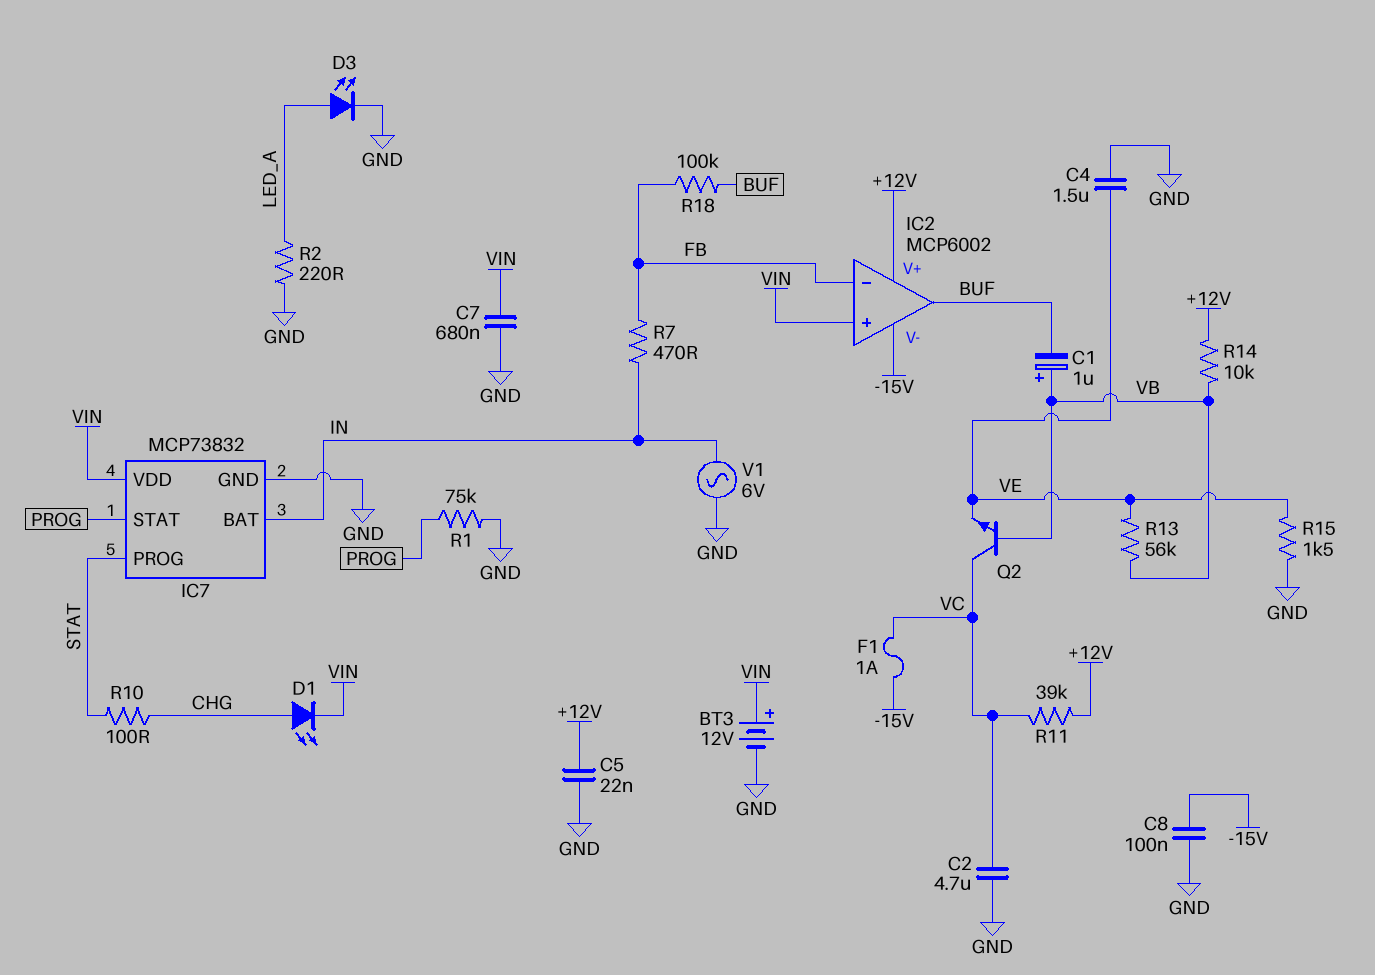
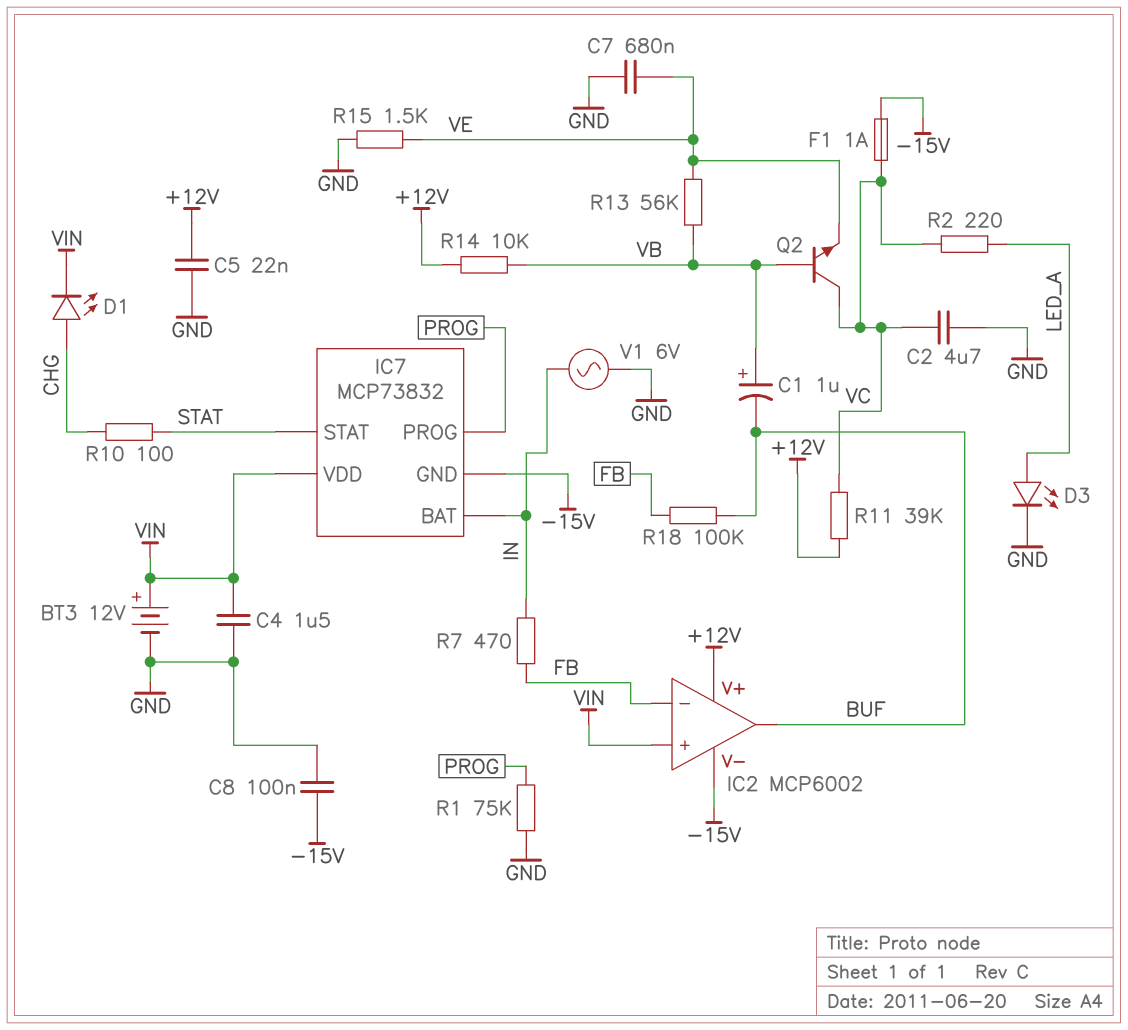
C4: 1.5uF (GND, VE) -> 1.5uF (GND, VIN)
C7: 680nF (GND, VIN) -> 680nF (GND, VE)
IC7 pin GND: GND -> -15V
IC7 pin PROG: STAT -> PROG
IC7 pin STAT: PROG -> STAT
R2: 220 (GND, LED_A) -> 220 (LED_A, VC)

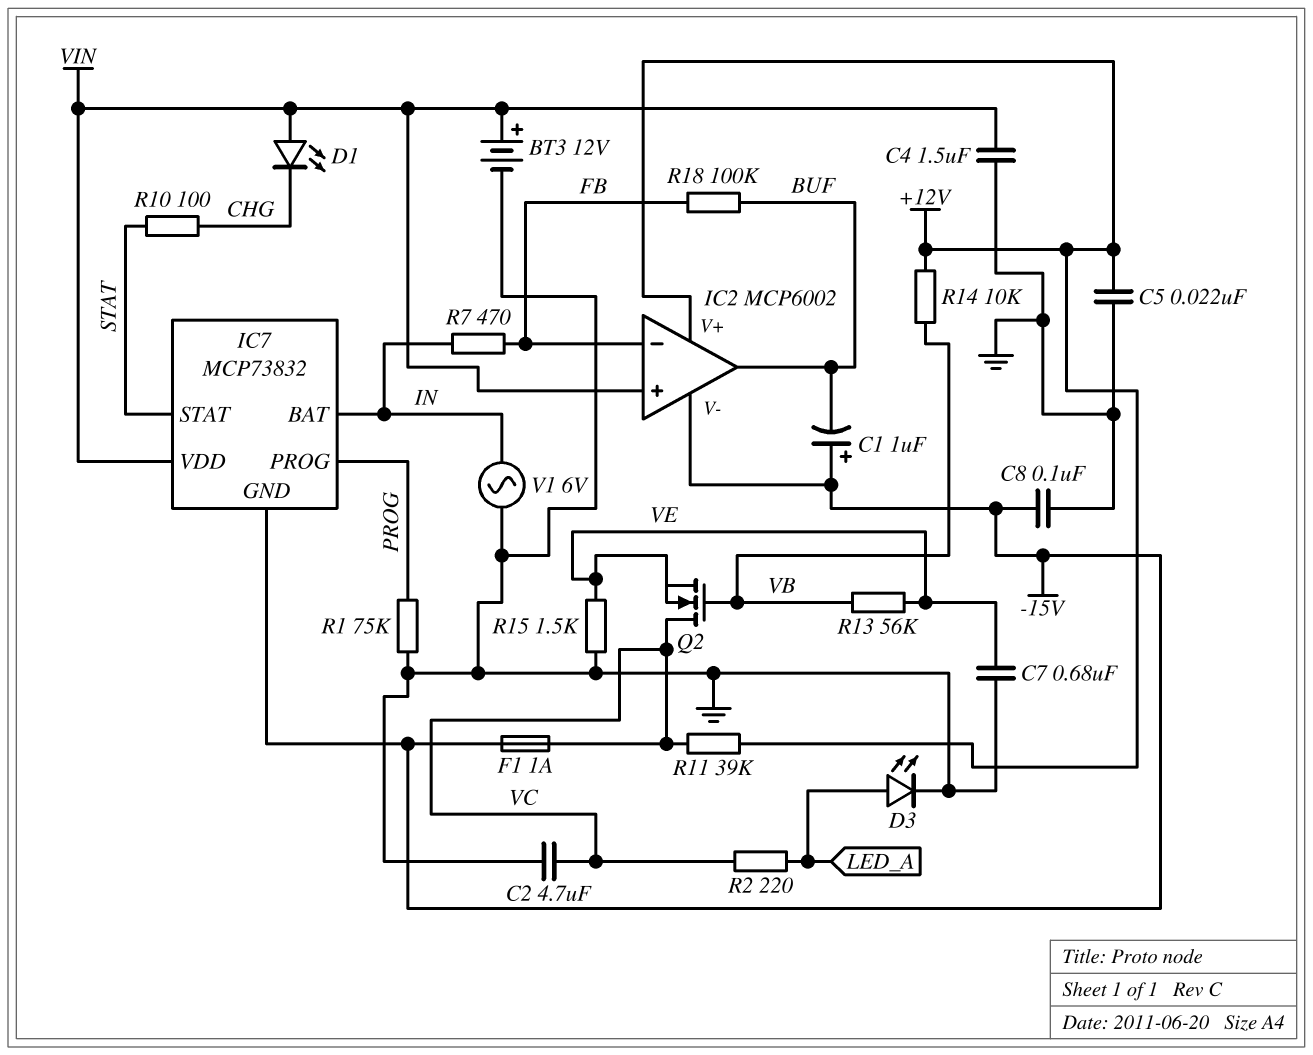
C1: 1uF (plus VB, minus BUF) -> 1uF (plus -15V, minus BUF)
D1: LED (A CHG, K VIN) -> LED (A VIN, K CHG)
Q2: NPN (B VB, C VC, E VE) -> NMOS (G VB, D VC, S VE)

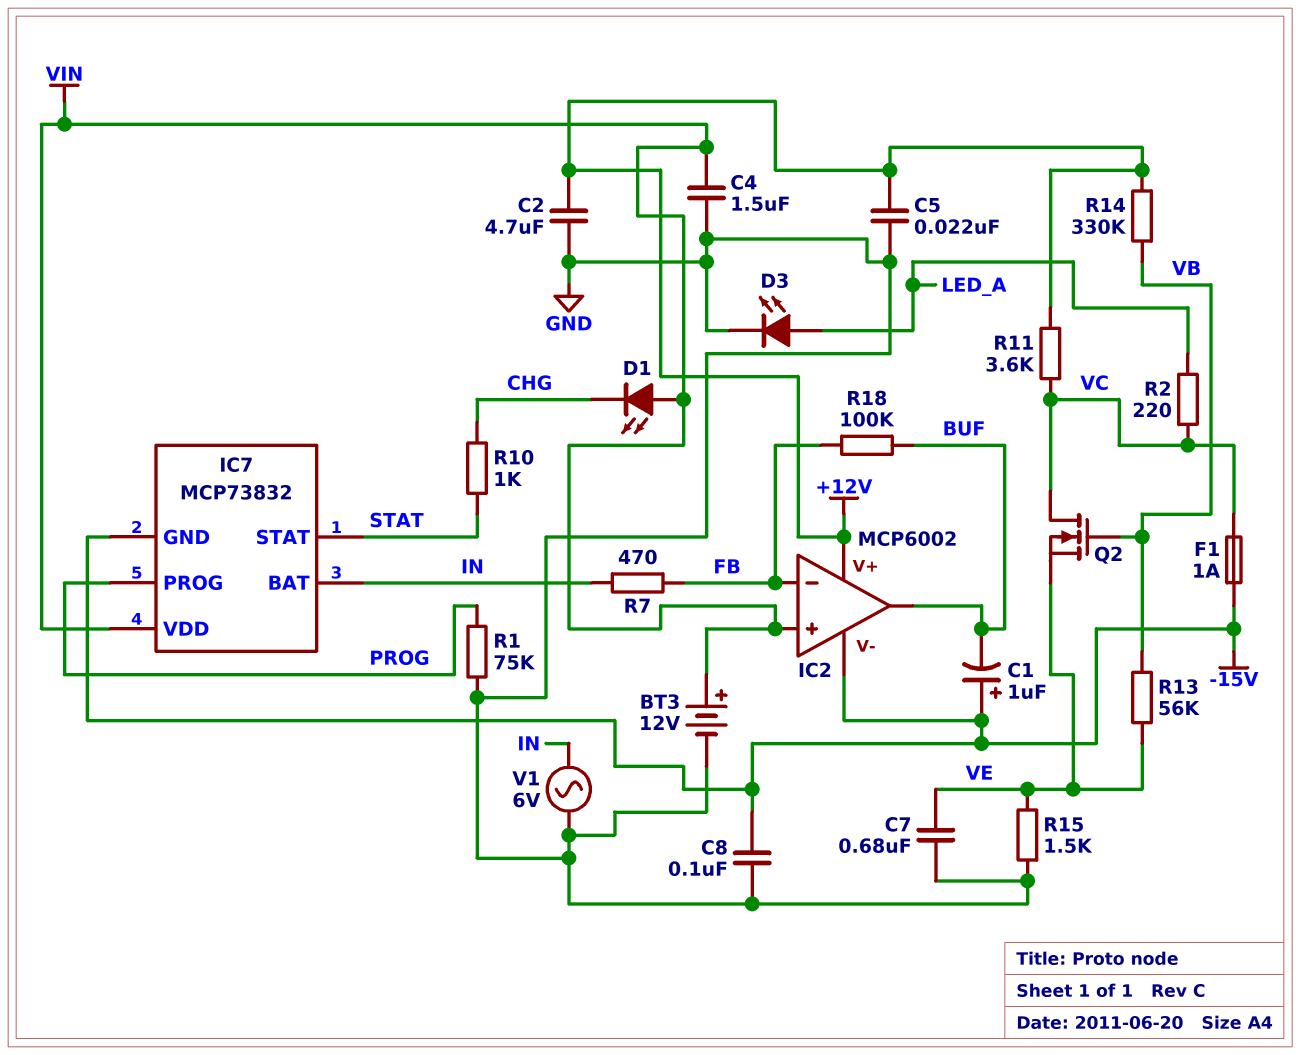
C2: 4.7uF (GND, VC) -> 4.7uF (+12V, GND)
R10: 100 (CHG, STAT) -> 1k (CHG, STAT)
R11: 39k (+12V, VC) -> 3.6k (+12V, VC)
R14: 10k (+12V, VB) -> 330k (+12V, VB)

